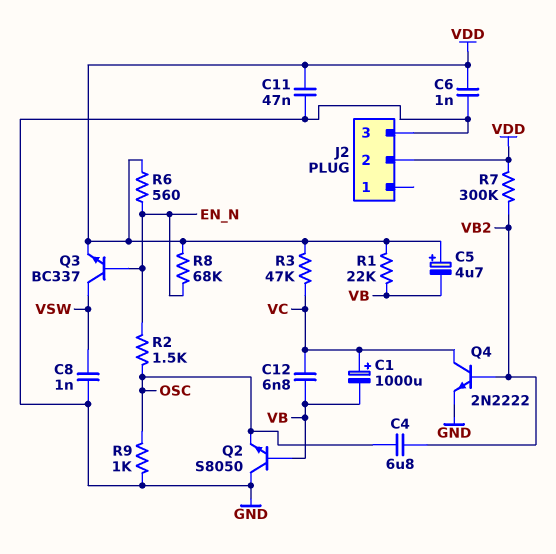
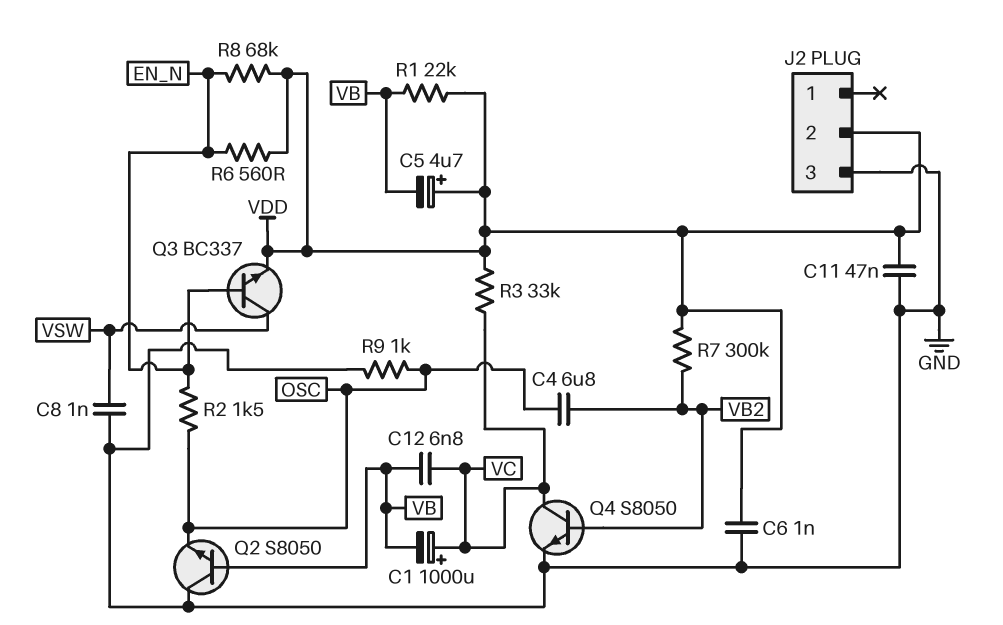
Q4: NPN 2N2222 (B VB2, C VC, E GND) -> NPN S8050 (B VB2, C VC, E GND)
R3: 47k (VC, VDD) -> 33k (VC, VDD)

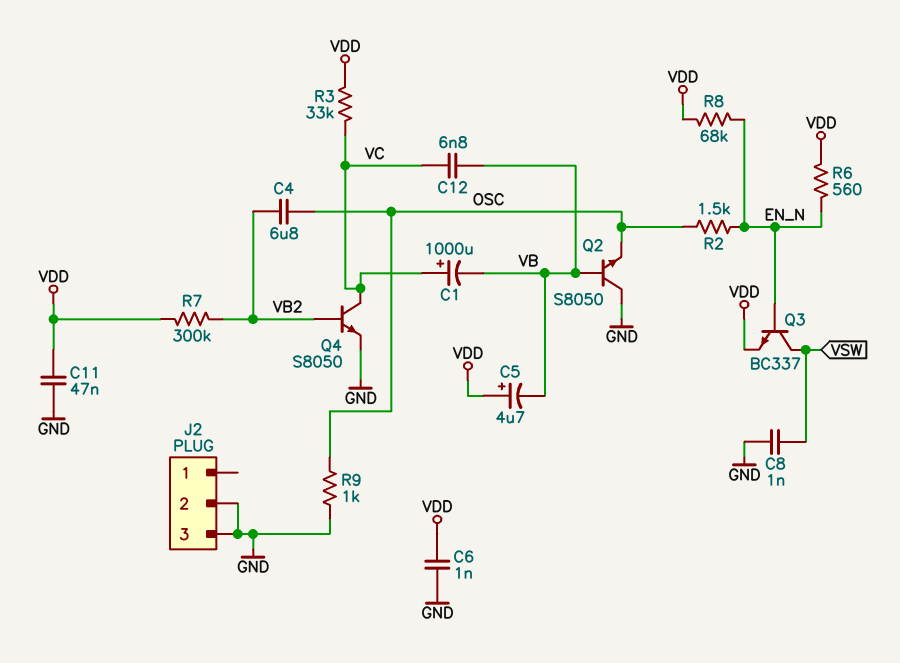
J2 pin 2: VDD -> GND
R1: 22k (VB, VDD) -> none

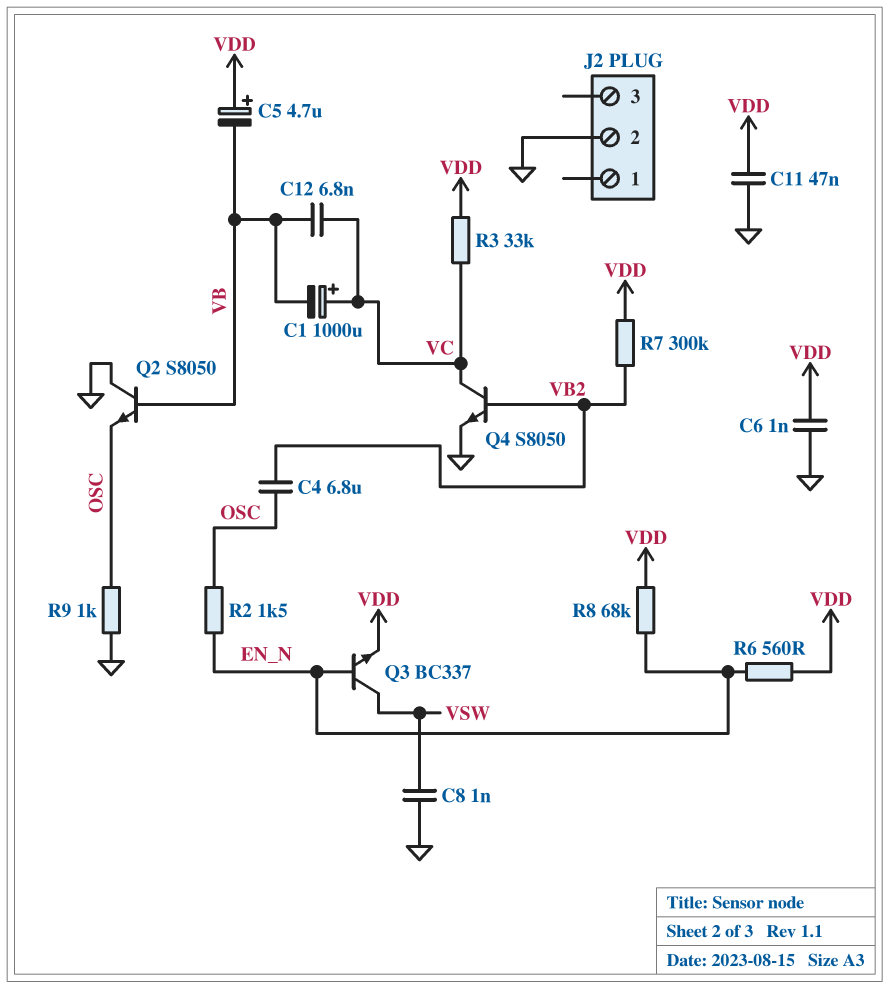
J2 pin 3: GND -> none

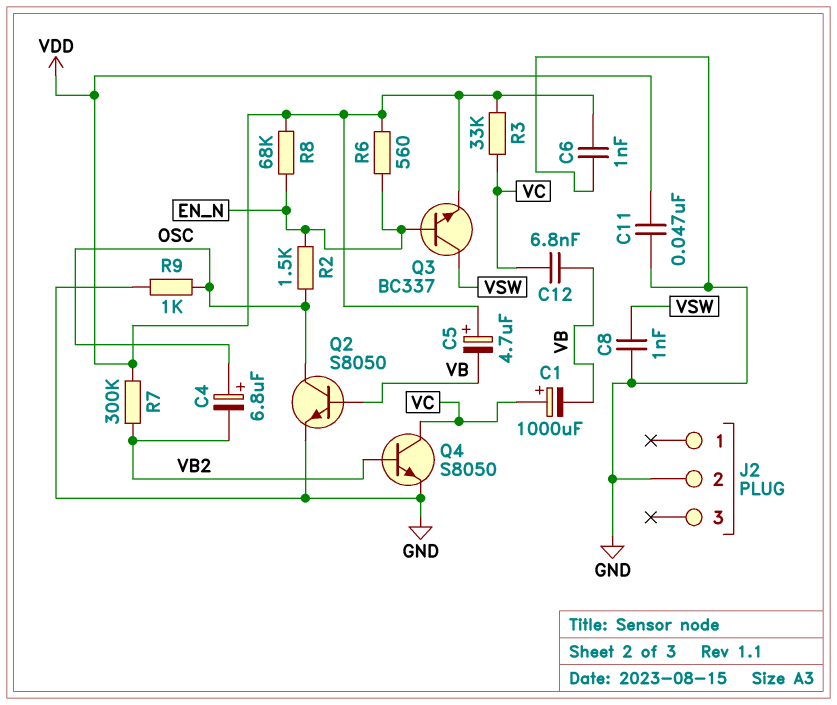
C4: 6.8uF (OSC, VB2) -> 6.8uF (plus OSC, minus VB2)
Q2: NPN S8050 (B VB, C GND, E OSC) -> NPN S8050 (B VB, C OSC, E GND)

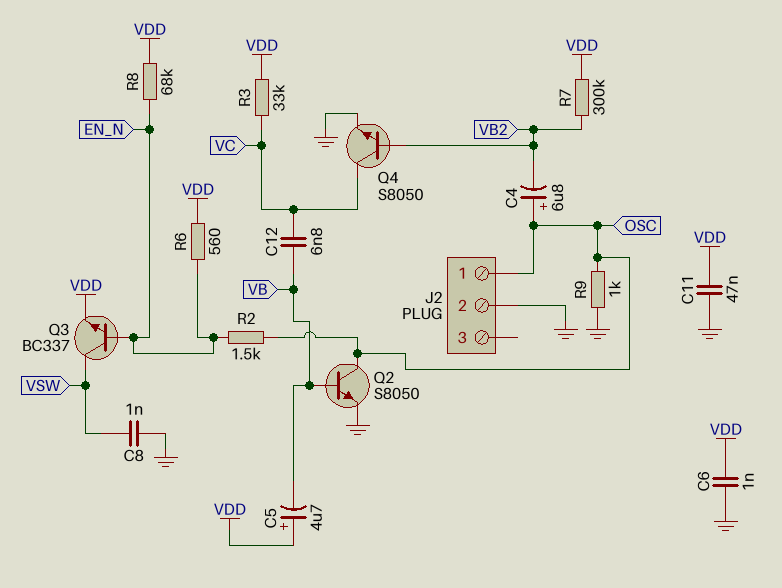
C1: 1000uF (plus VC, minus VB) -> none
J2 pin 1: none -> OSC

